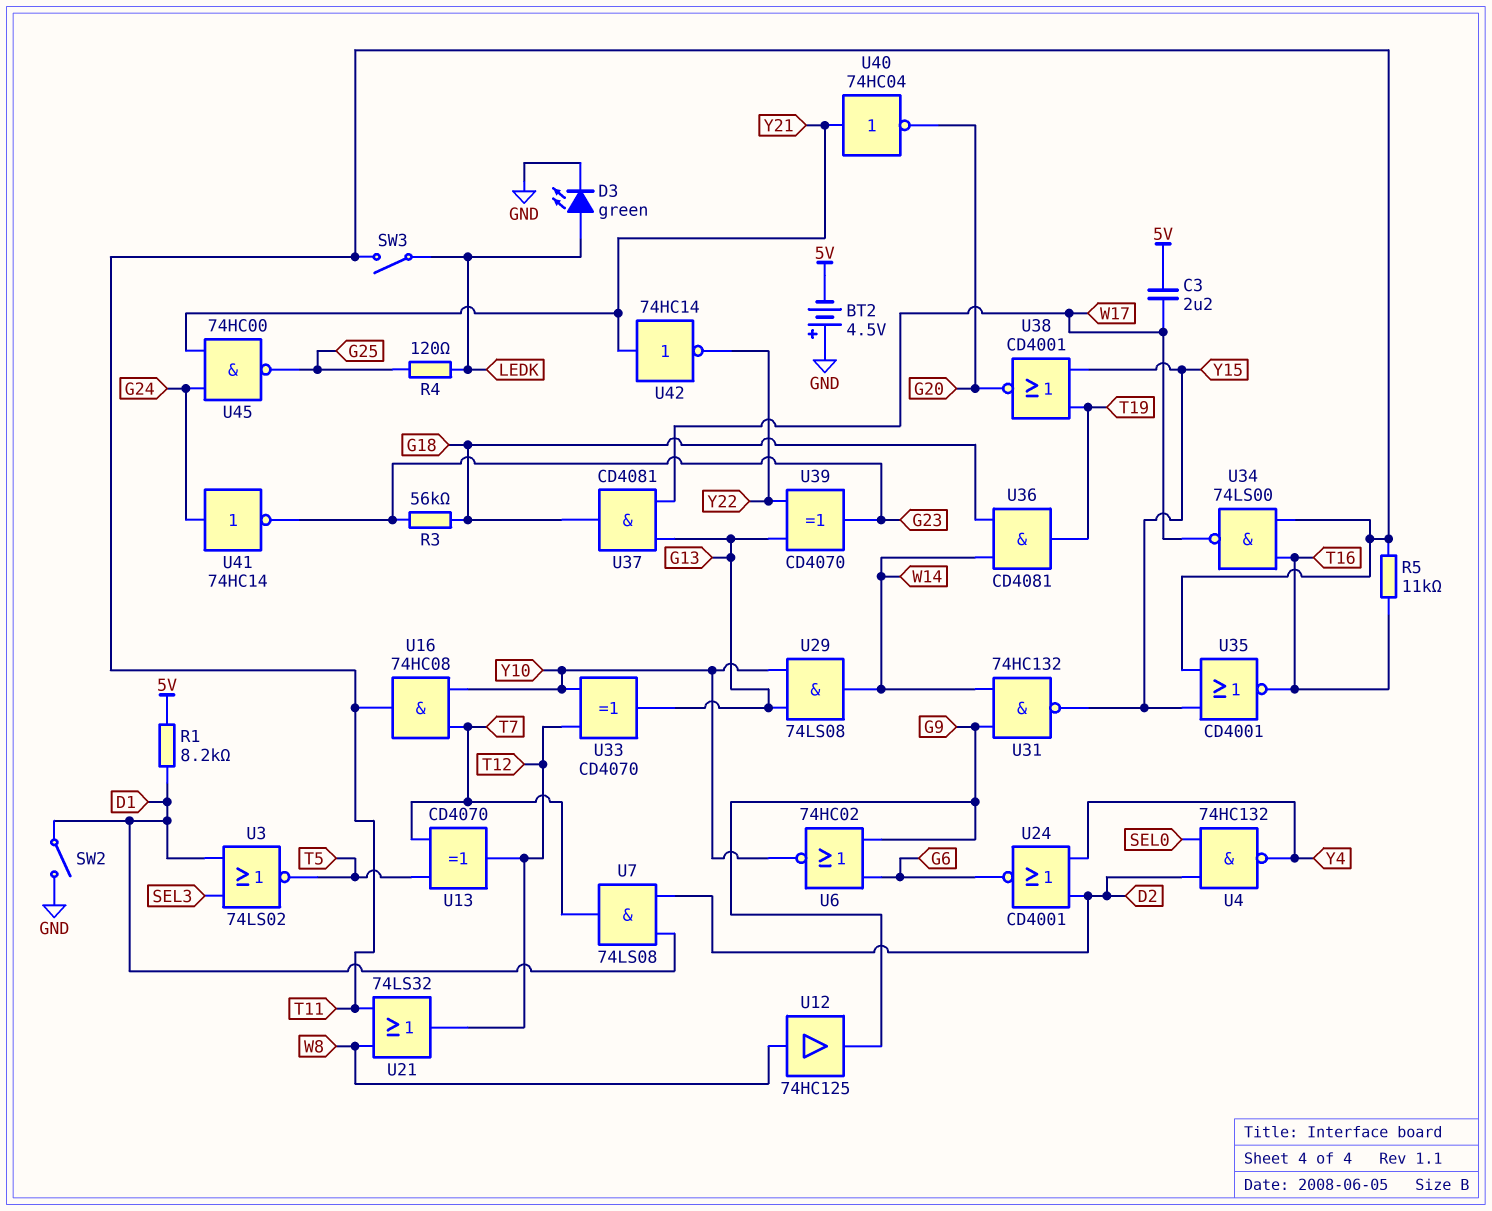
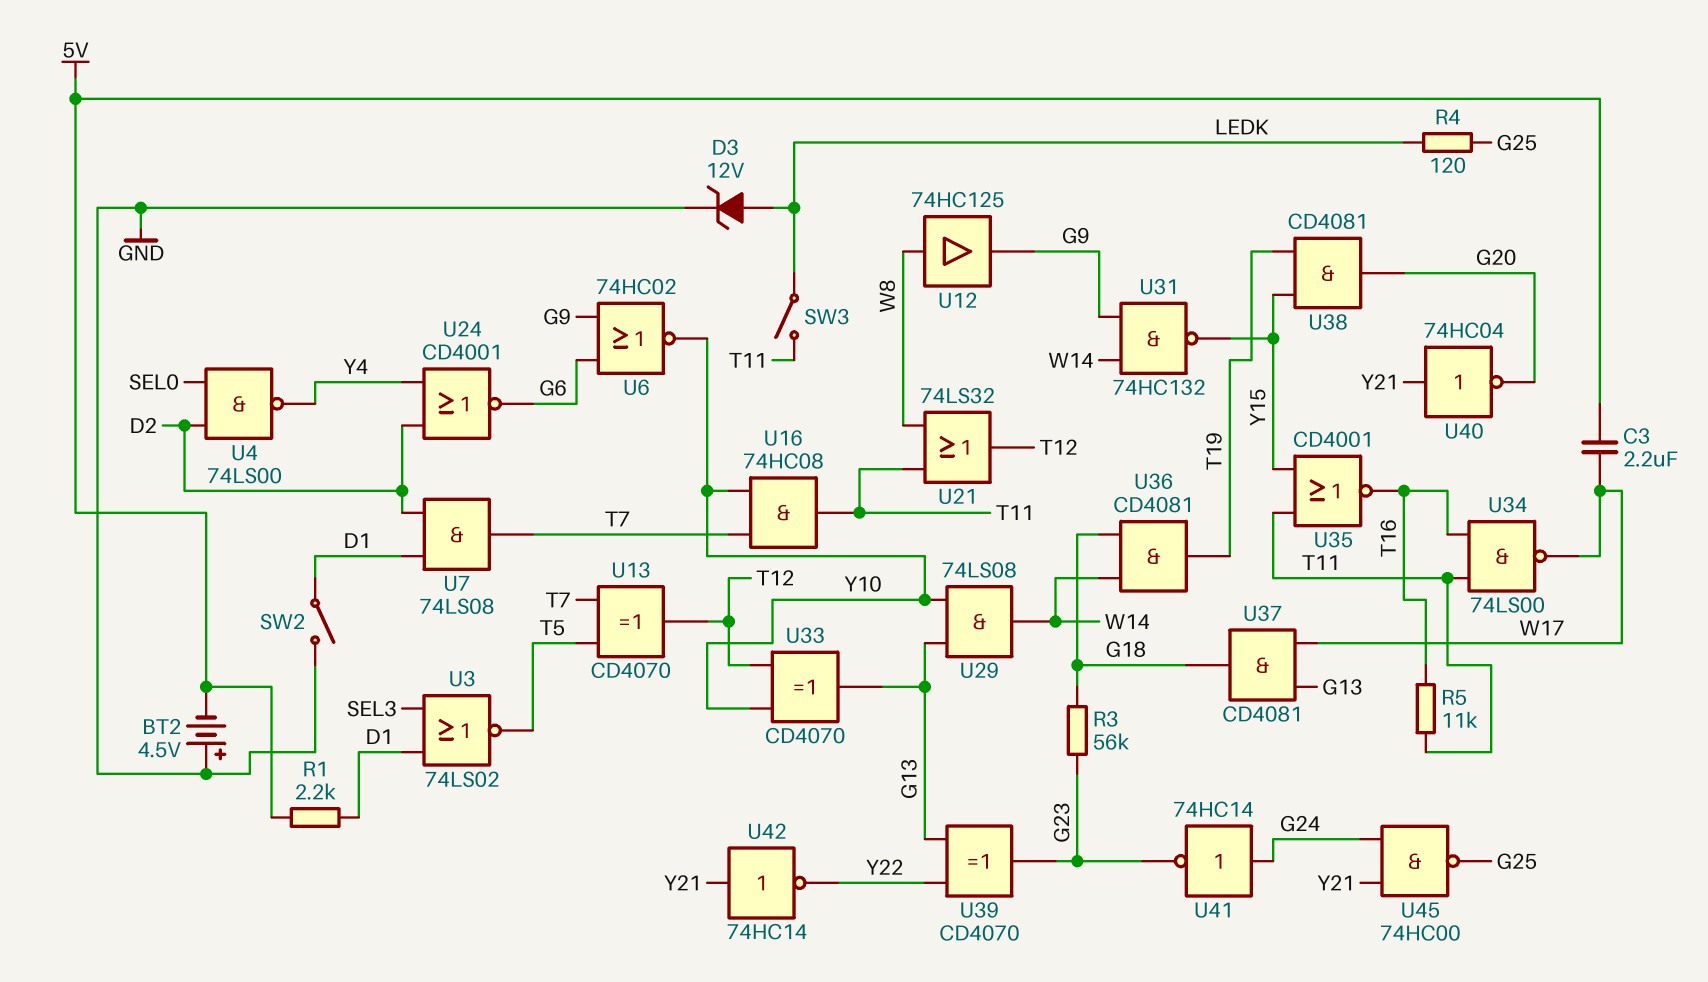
D3: LED green (A LEDK, K GND) -> zener 12V (A LEDK, K GND)
R1: 8.2k (5V, D1) -> 2.2k (5V, D1)
U4: NAND 74HC132 (in D2, in SEL0, out Y4) -> NAND 74LS00 (in D2, in SEL0, out Y4)
U38: NOR CD4001 (in T19, in Y15, out G20) -> AND CD4081 (in T19, in Y15, out G20)

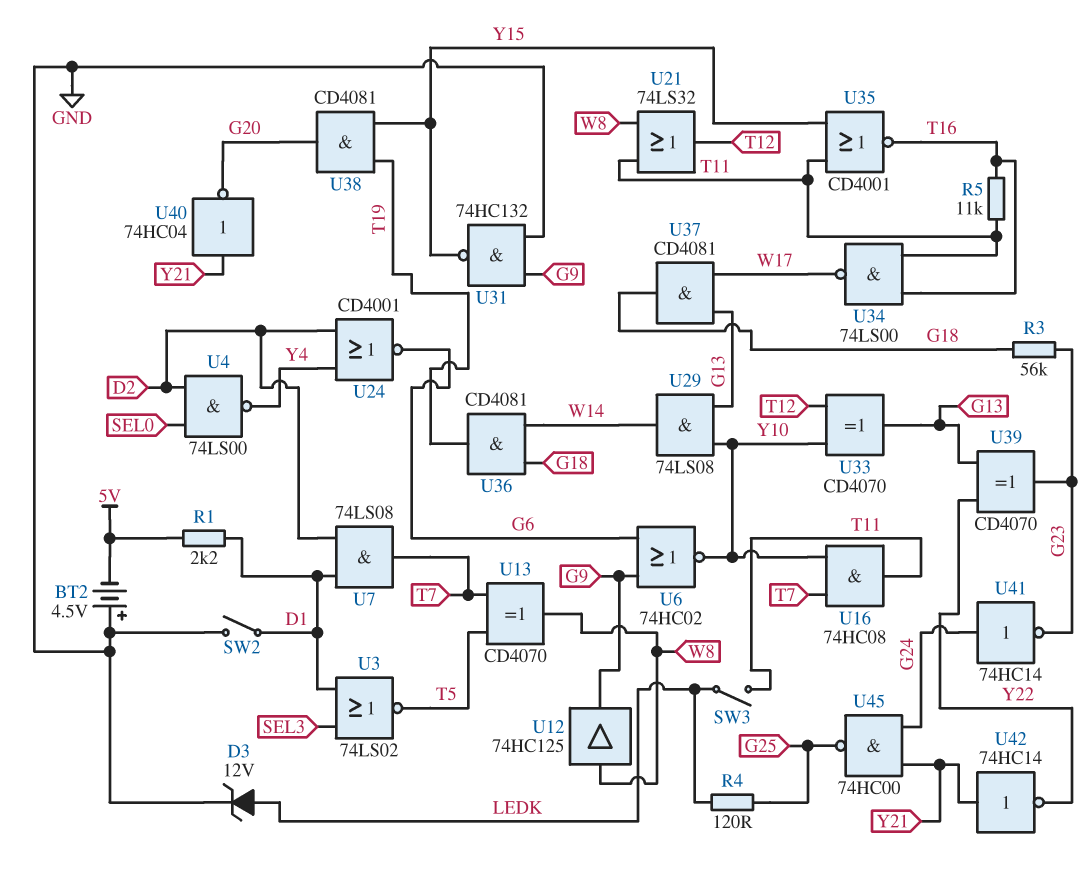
C3: 2.2uF (5V, W17) -> none
U13: XOR CD4070 (in T5, in T7, out T12) -> XOR CD4070 (in T5, in T7, out W8)
U31: NAND 74HC132 (in G9, in W14, out Y15) -> NAND 74HC132 (in G9, in GND, out Y15)

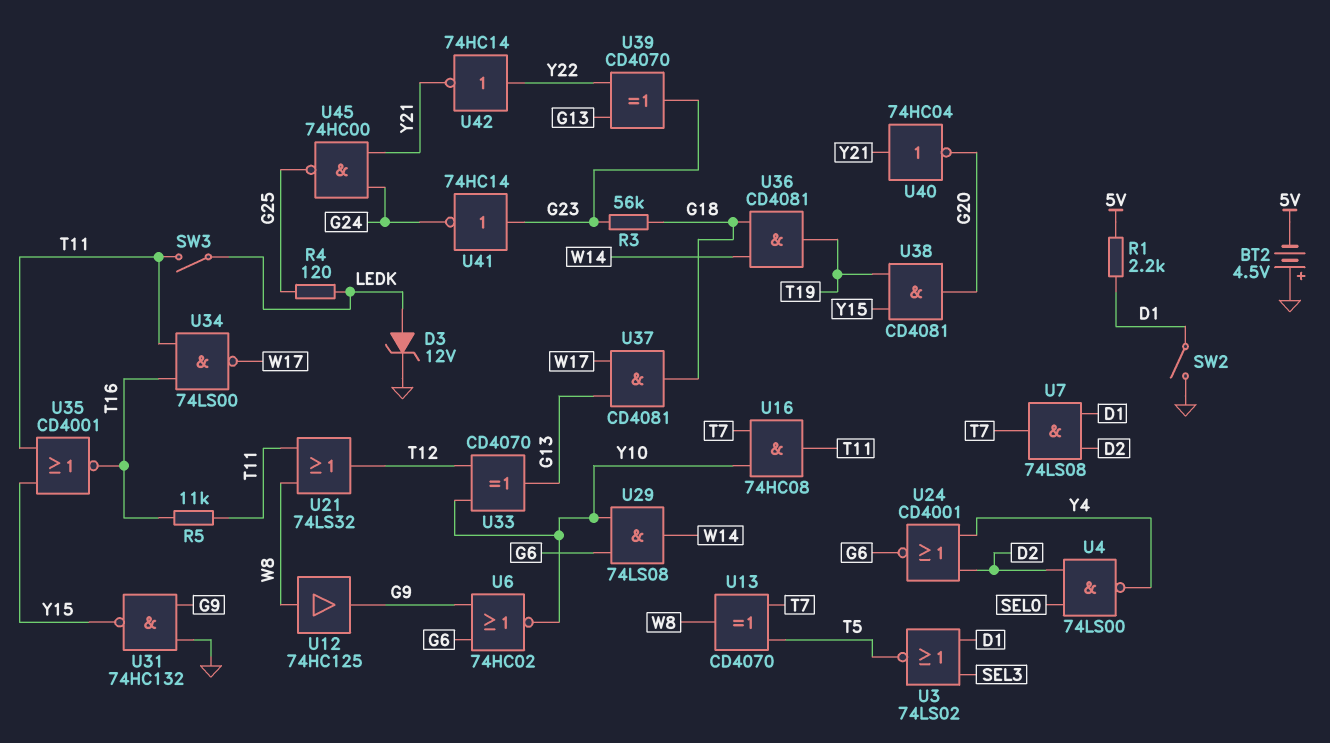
U29: AND 74LS08 (in G13, in Y10, out W14) -> AND 74LS08 (in G6, in Y10, out W14)
U41: NOT 74HC14 (in G24, out G23) -> NOT 74HC14 (in G23, out G24)
U42: NOT 74HC14 (in Y21, out Y22) -> NOT 74HC14 (in Y22, out Y21)

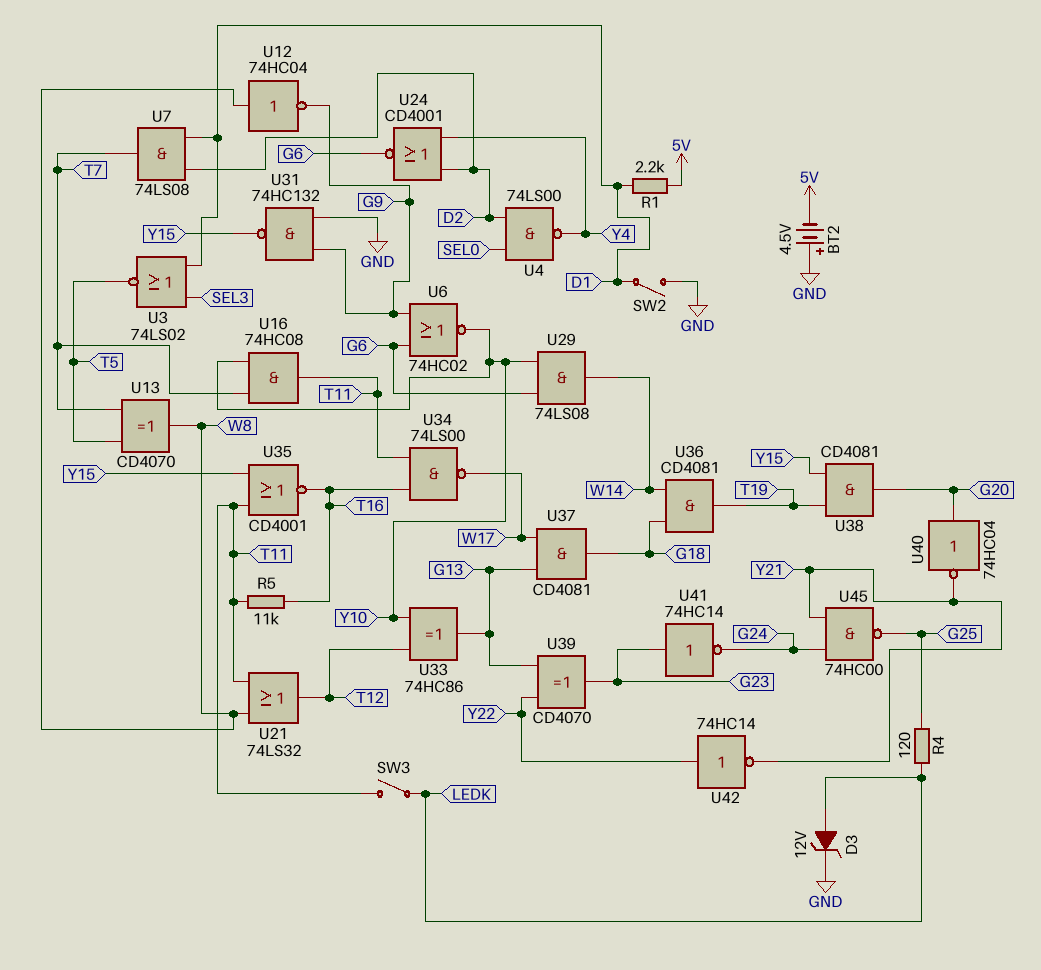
R3: 56k (G18, G23) -> none
U12: buffer 74HC125 (in W8, out G9) -> NOT 74HC04 (in W8, out G9)
U33: XOR CD4070 (in T12, in Y10, out G13) -> XOR 74HC86 (in T12, in Y10, out G13)
U40: NOT 74HC04 (in Y21, out G20) -> NOT 74HC04 (in G20, out Y21)

